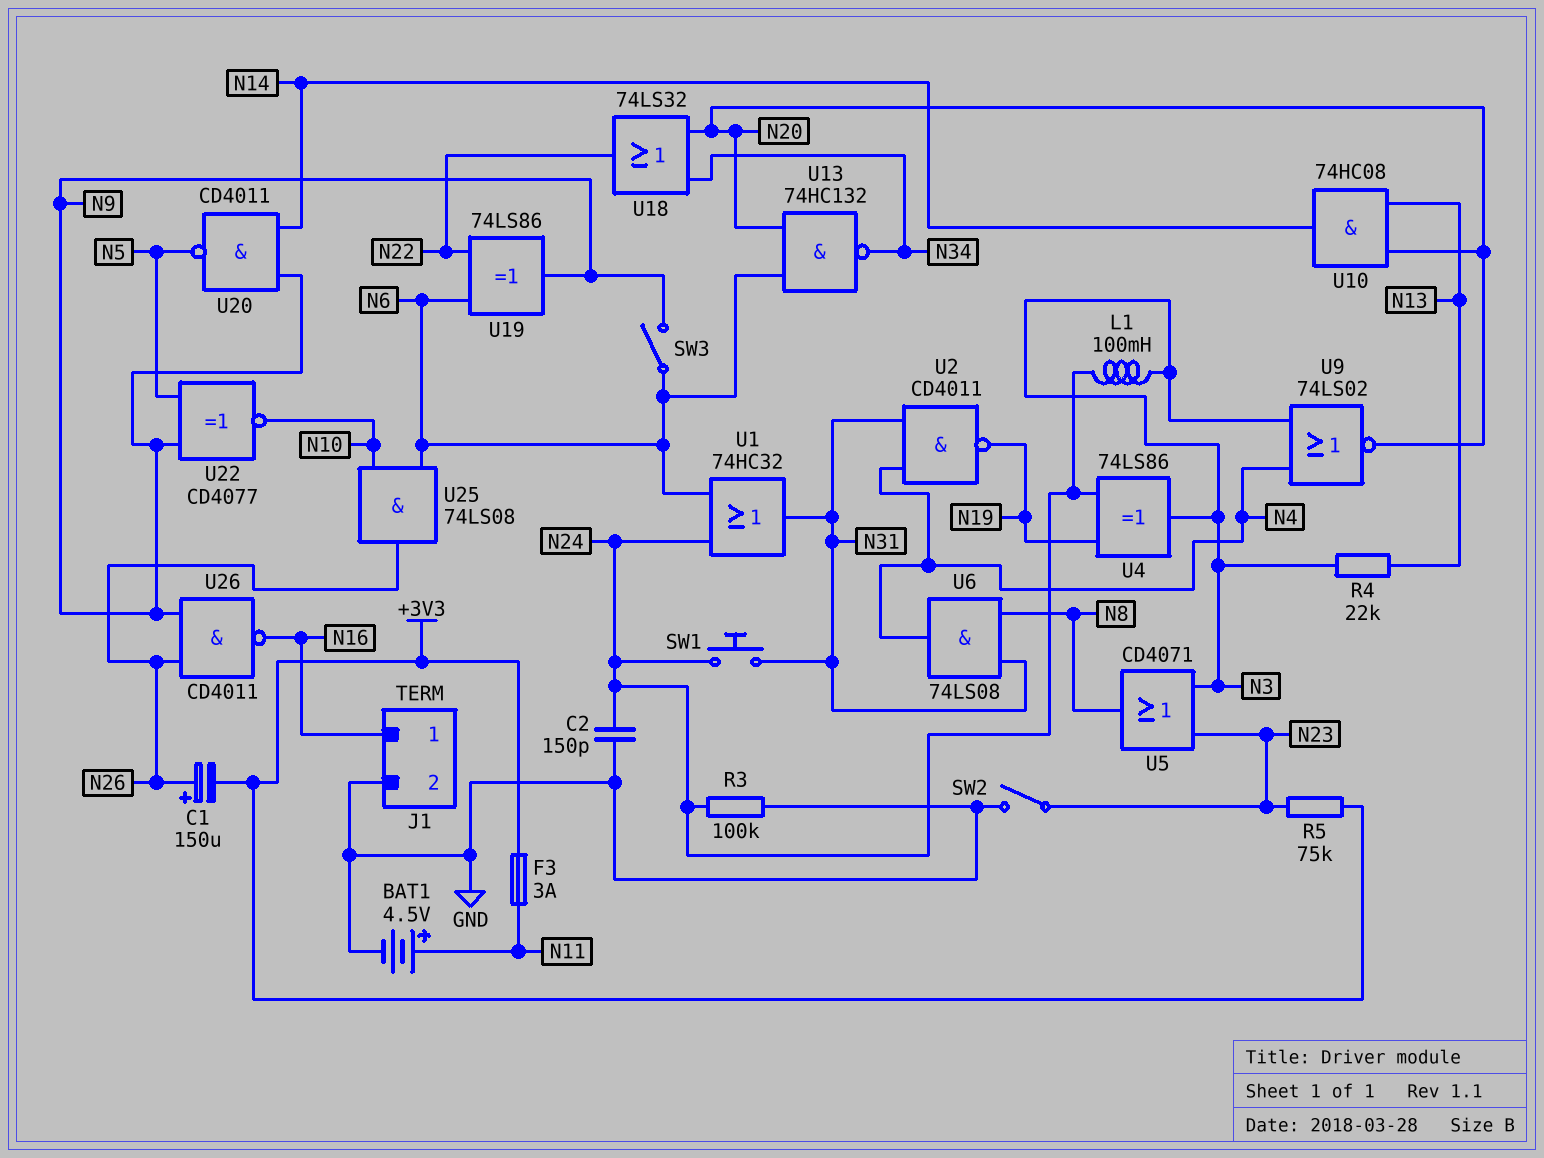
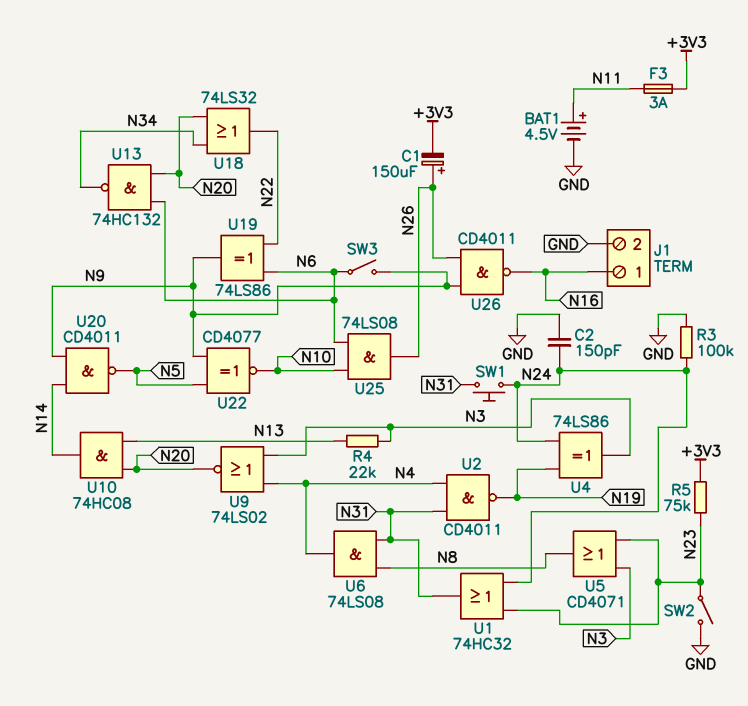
L1: 100mH (N3, N24) -> none
U1: OR 74HC32 (in N6, in N24, out N31) -> OR 74HC32 (in N23, in N24, out N31)

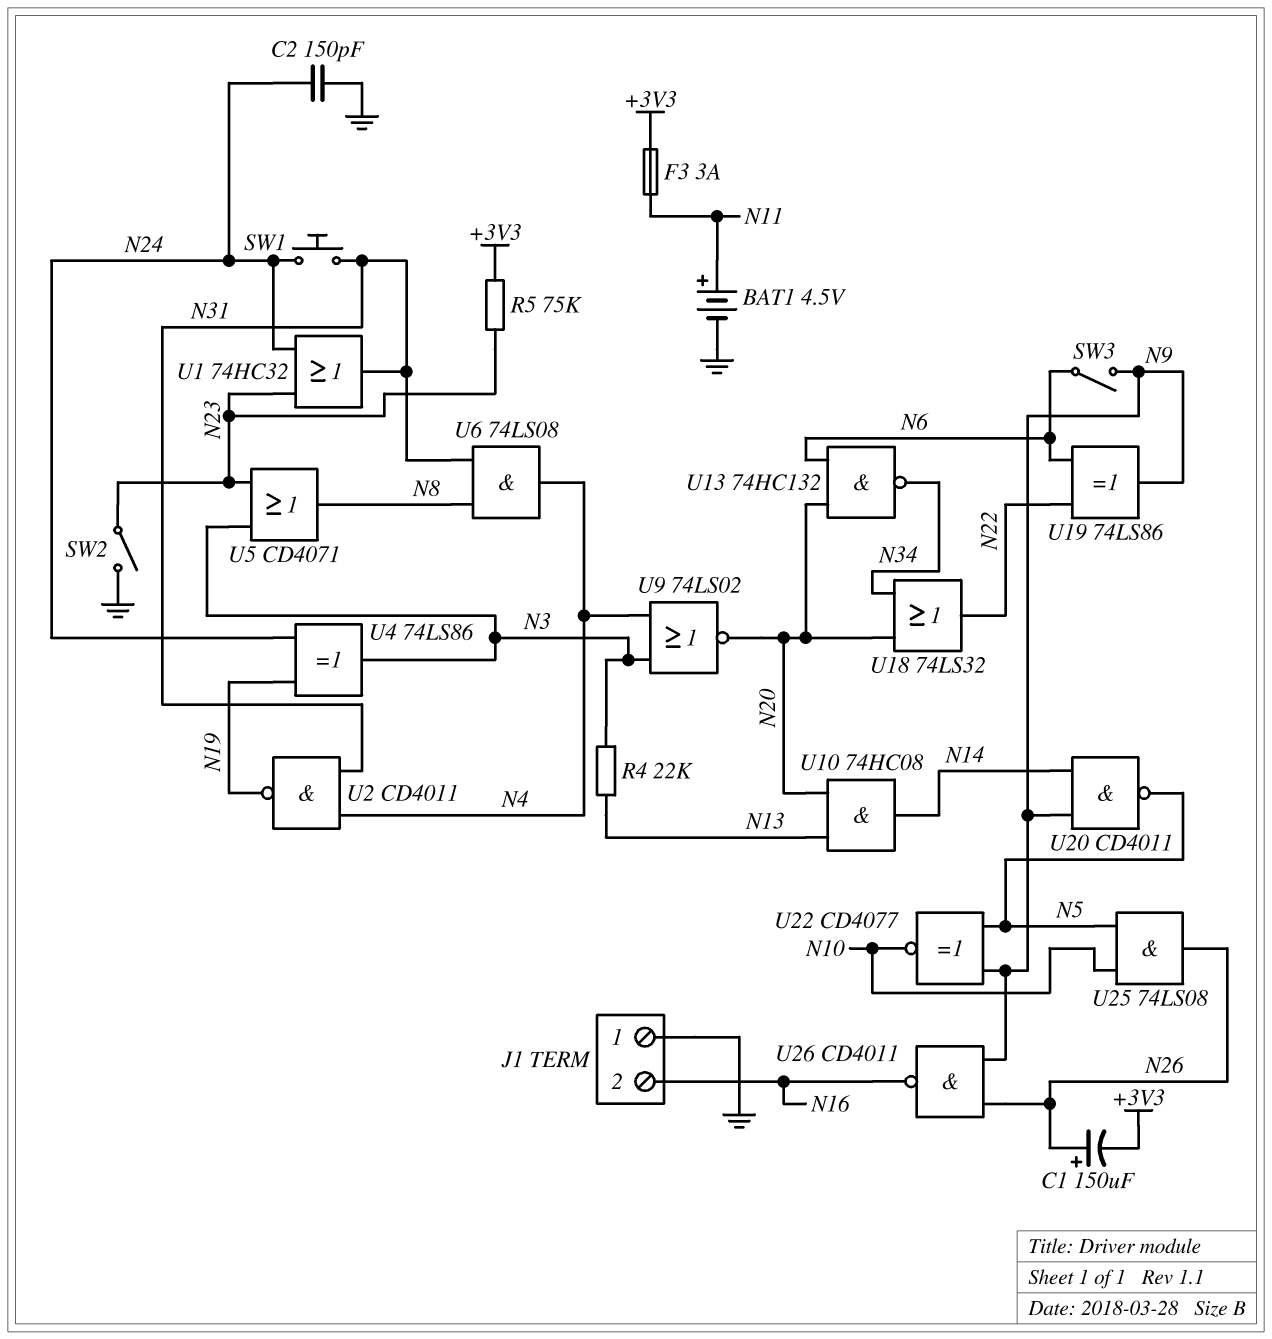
J1 pin 1: N16 -> GND
J1 pin 2: GND -> N16
R3: 100k (GND, N24) -> none
U25: AND 74LS08 (in N6, in N10, out N26) -> AND 74LS08 (in N5, in N10, out N26)

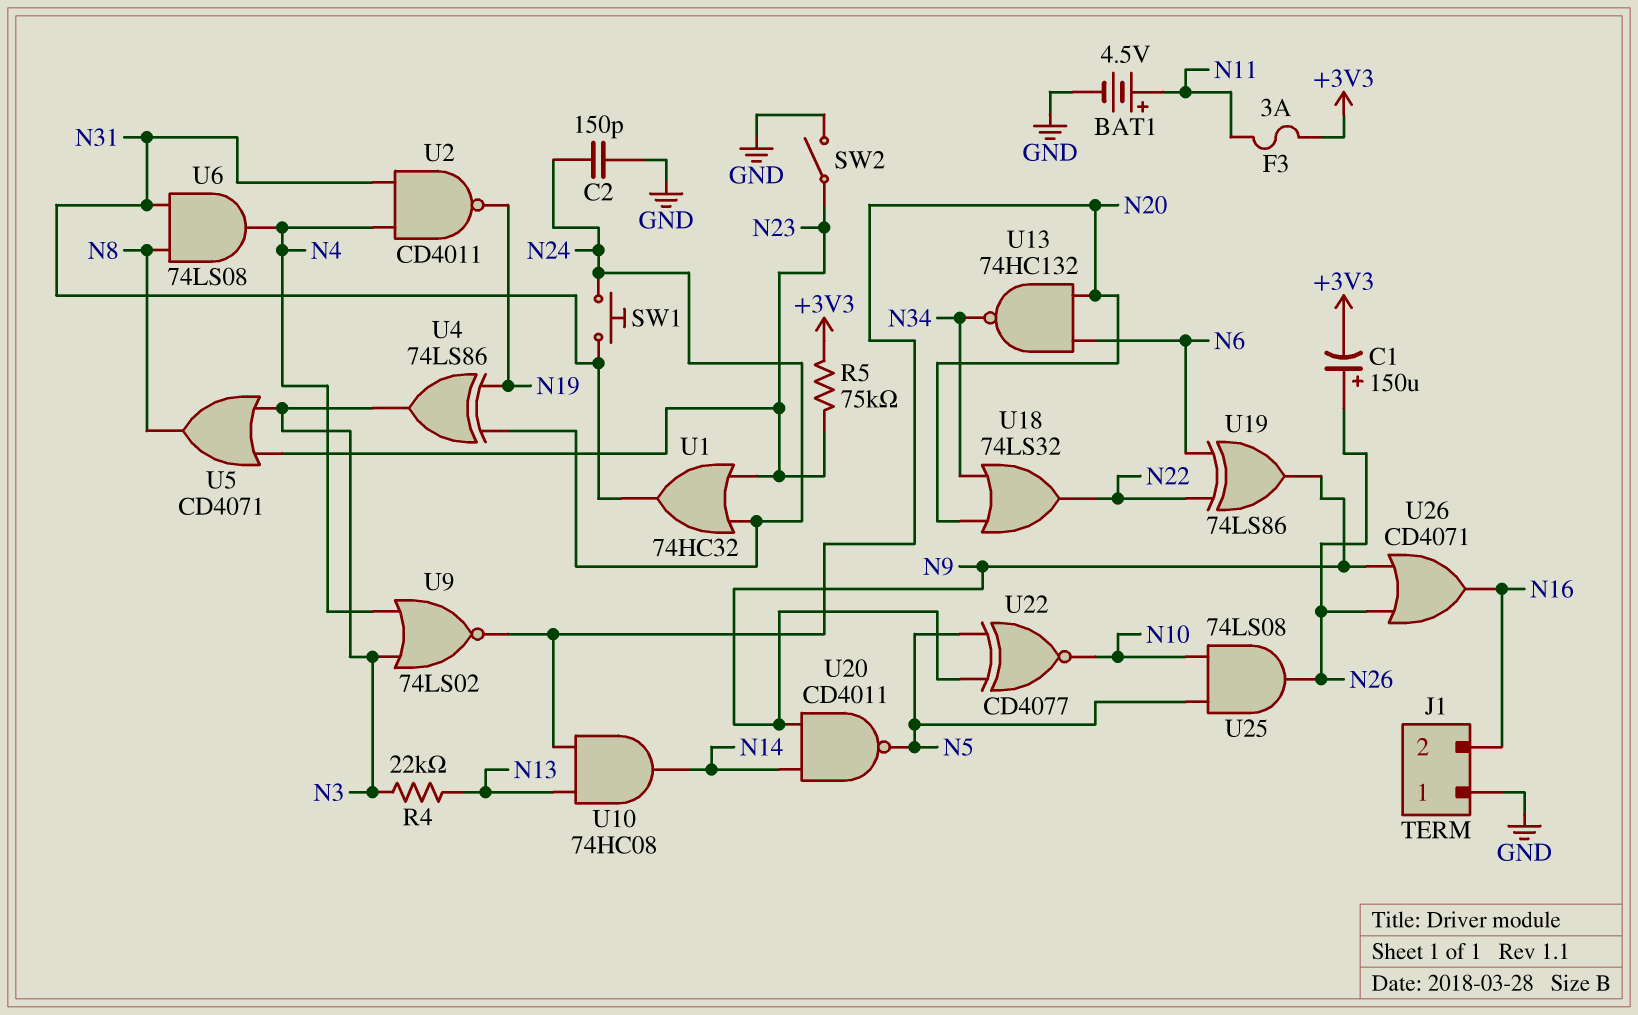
SW3: switch (N6, N9) -> none
U26: NAND CD4011 (in N9, in N26, out N16) -> OR CD4071 (in N9, in N26, out N16)

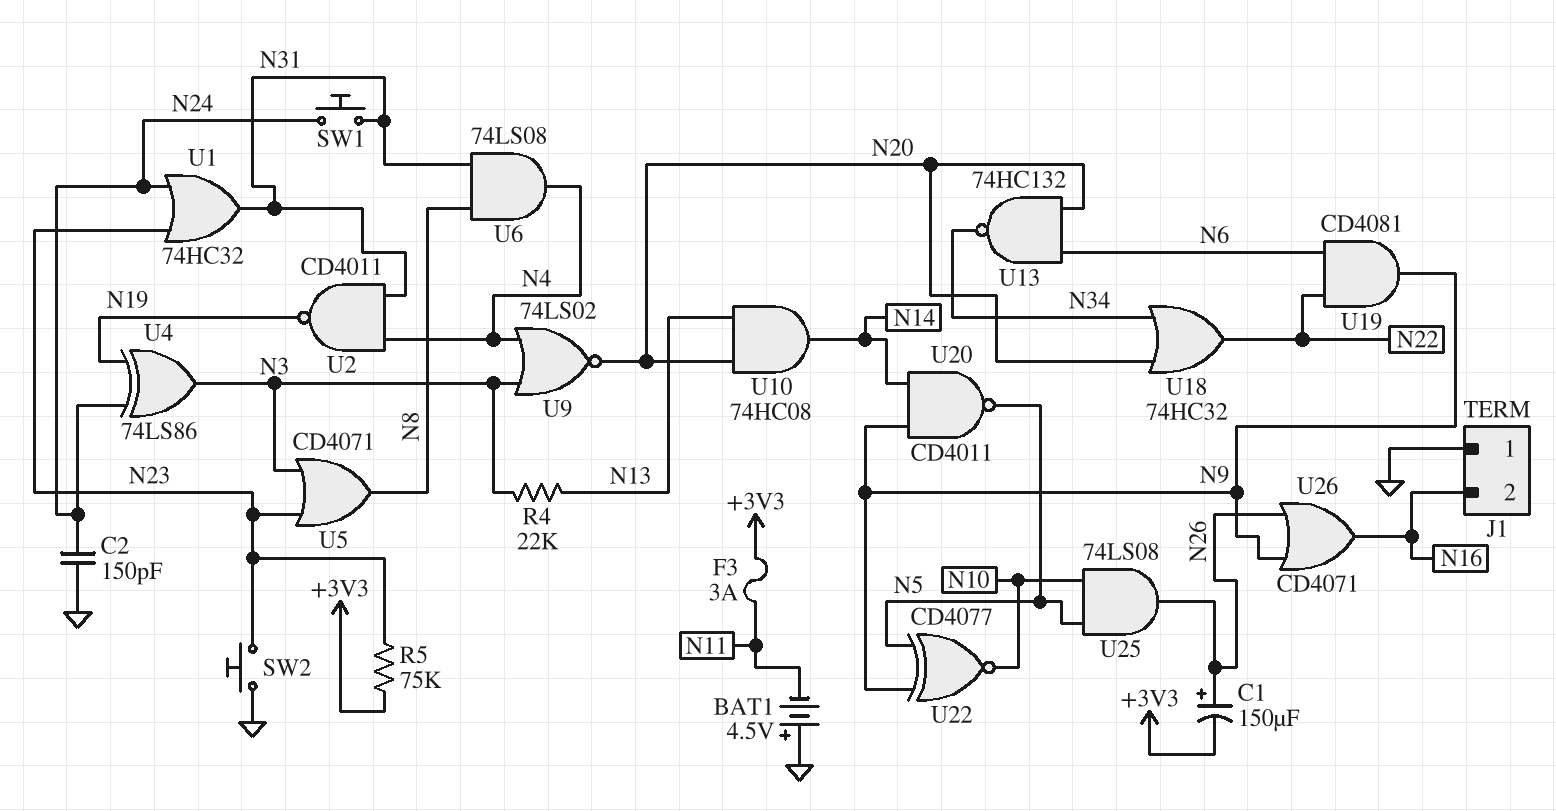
BAT1: 4.5V (plus N11, minus GND) -> 4.5V (plus GND, minus N11)
SW2: switch (GND, N23) -> button (GND, N23)
U18: OR 74LS32 (in N20, in N34, out N22) -> OR 74HC32 (in N20, in N34, out N22)
U19: XOR 74LS86 (in N6, in N22, out N9) -> AND CD4081 (in N6, in N22, out N9)

